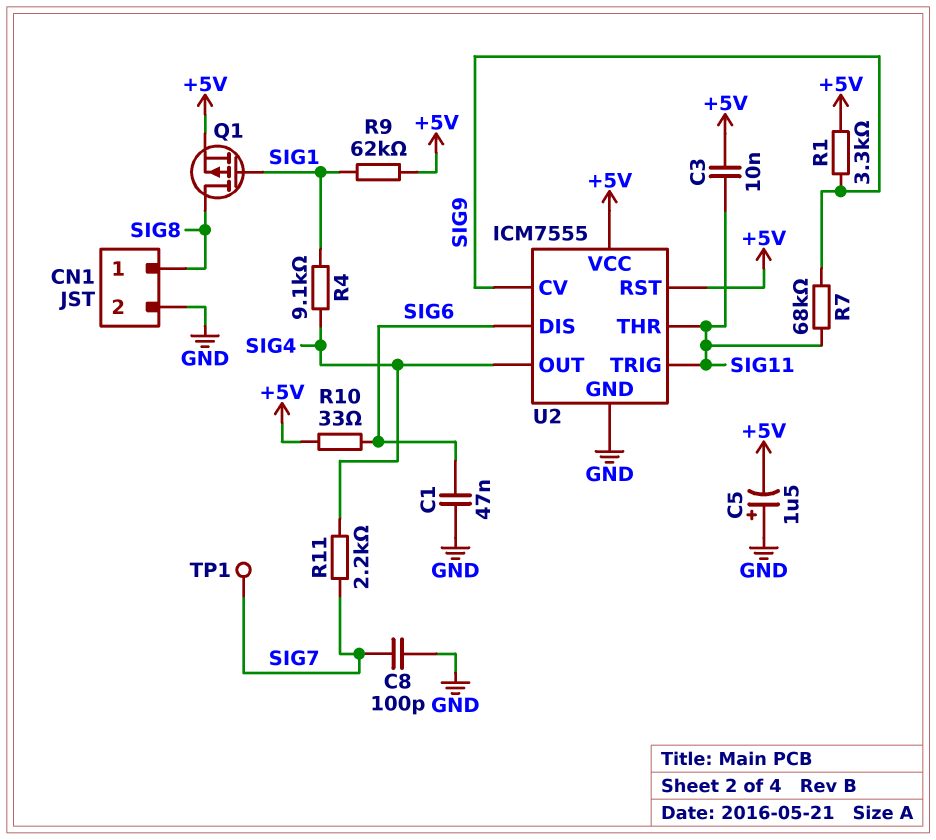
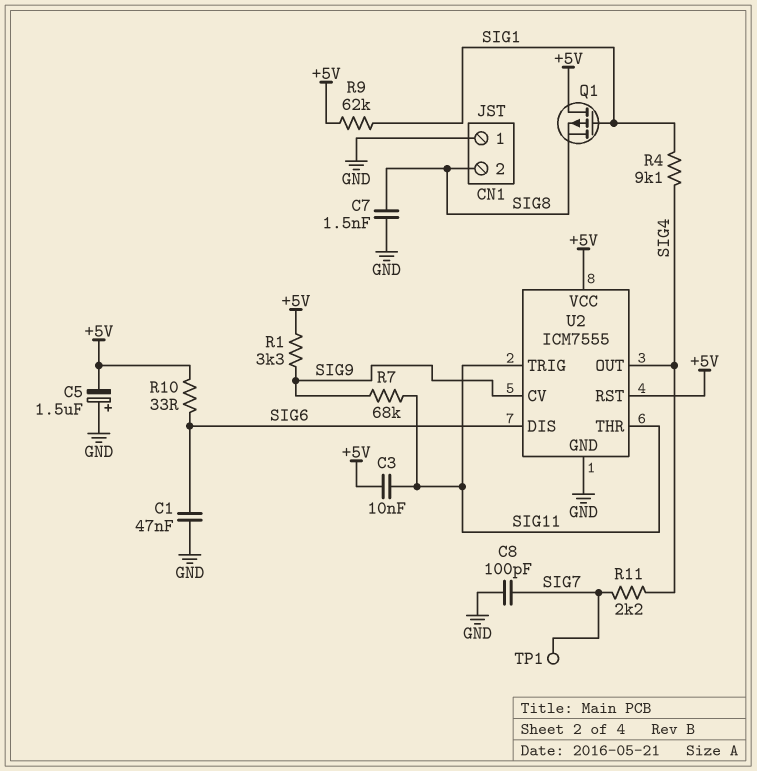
C7: none -> 1.5nF (GND, SIG8)
CN1 pin 1: SIG8 -> GND
CN1 pin 2: GND -> SIG8
Q1: PMOS (G SIG1, D SIG8, S +5V) -> PMOS (G SIG1, D +5V, S SIG8)

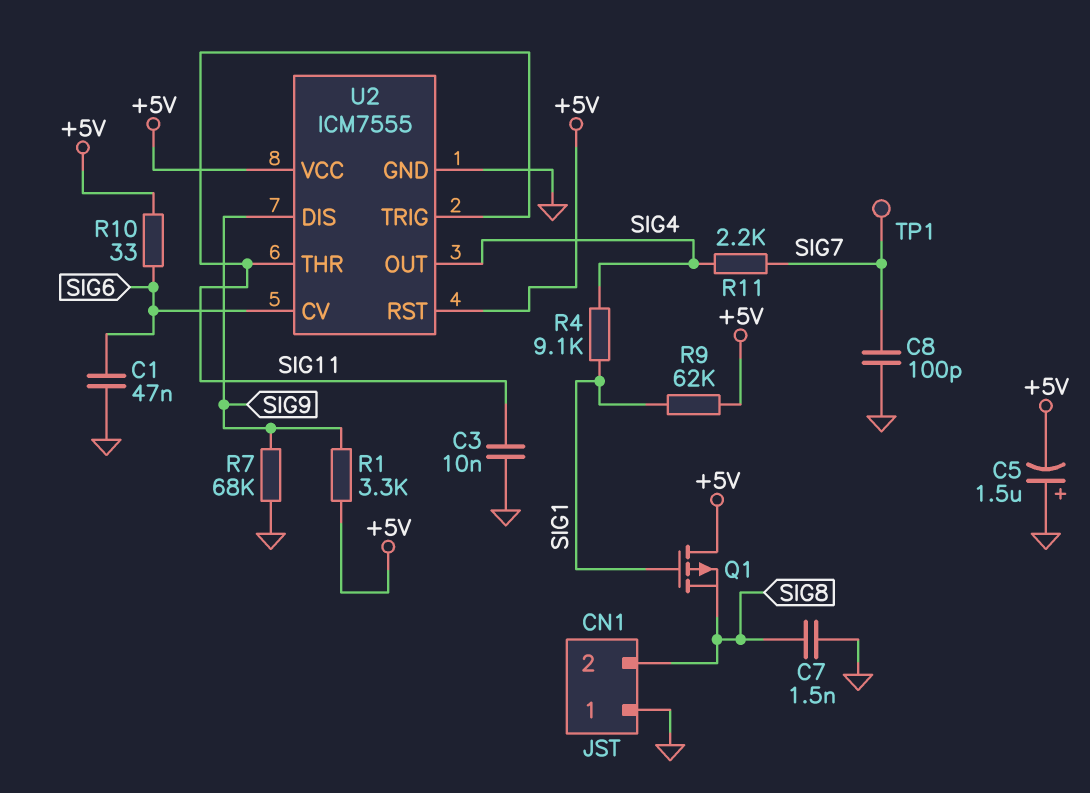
C3: 10nF (+5V, SIG11) -> 10nF (GND, SIG11)
R7: 68k (SIG9, SIG11) -> 68k (GND, SIG9)
U2 pin CV: SIG9 -> SIG6
U2 pin DIS: SIG6 -> SIG9

